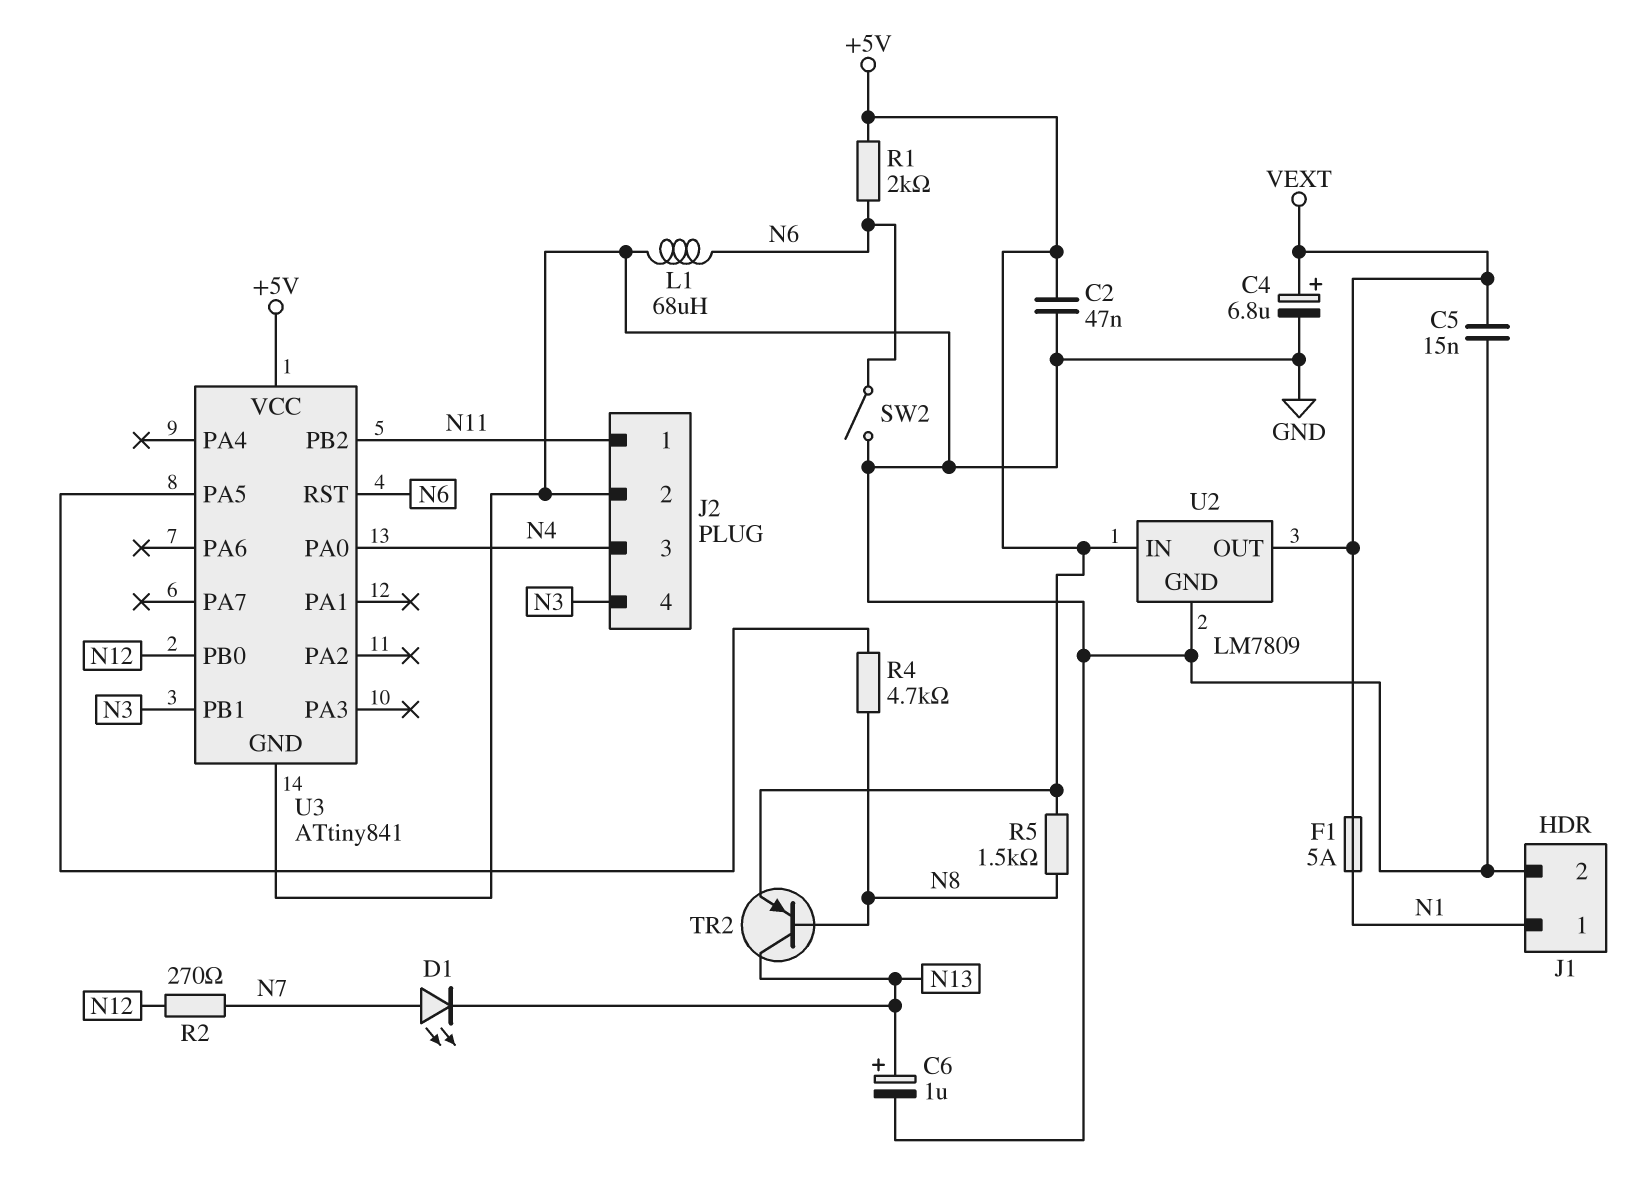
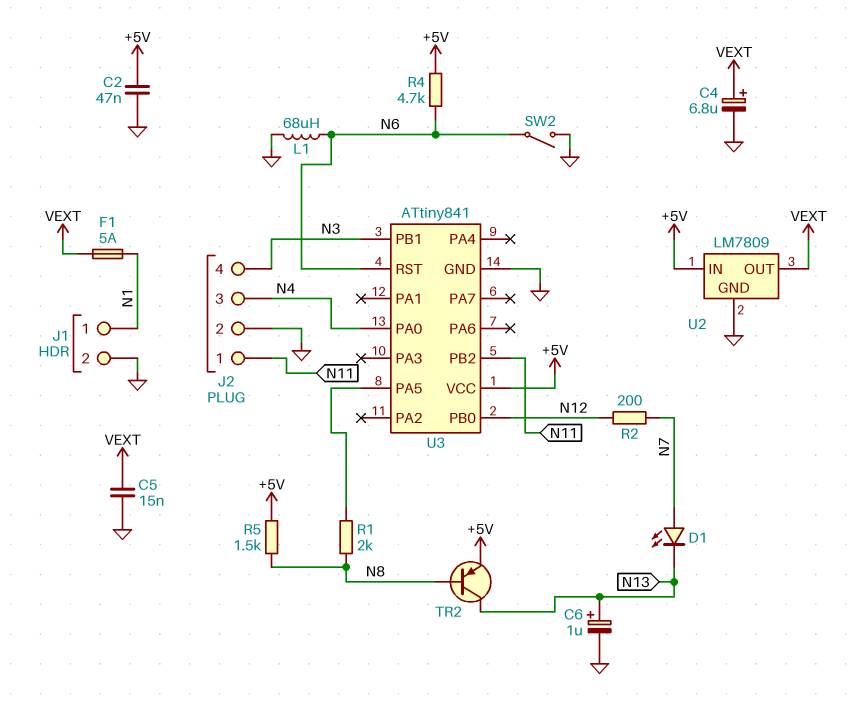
R1: 2k (+5V, N6) -> 2k (N8, U3/PA5)
R2: 270 (N7, N12) -> 200 (N7, N12)
R4: 4.7k (N8, U3/PA5) -> 4.7k (+5V, N6)

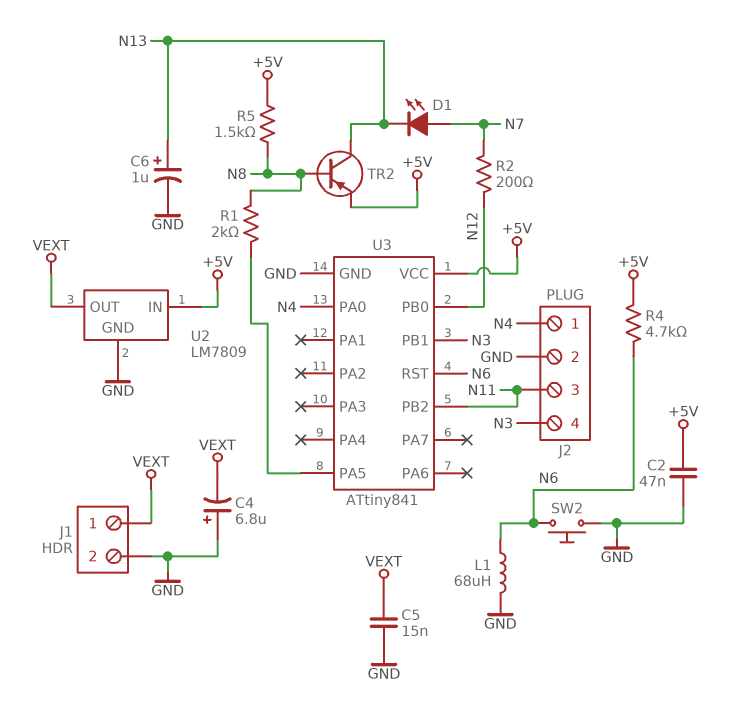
C4: 6.8uF (plus VEXT, minus GND) -> 6.8uF (plus GND, minus VEXT)
F1: 5A (N1, VEXT) -> none
J1 pin 1: N1 -> VEXT
J2 pin 1: N11 -> N4
J2 pin 3: N4 -> N11
SW2: switch (GND, N6) -> button (GND, N6)

